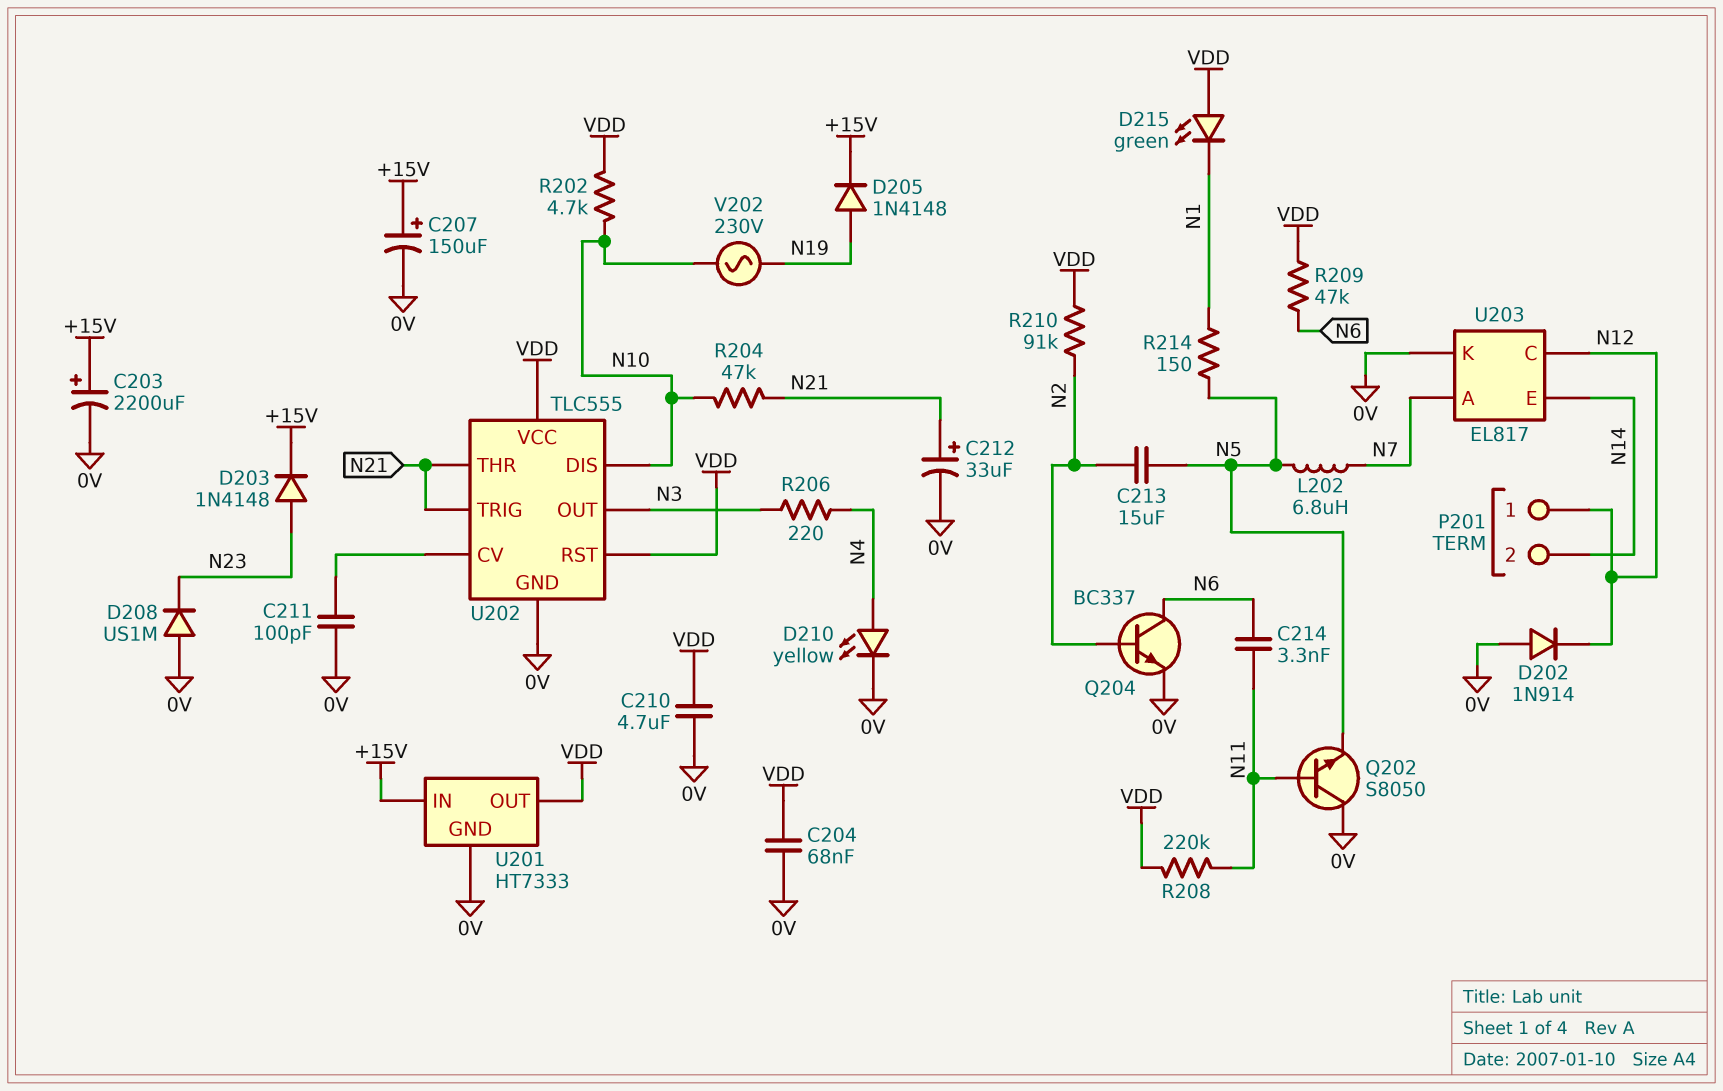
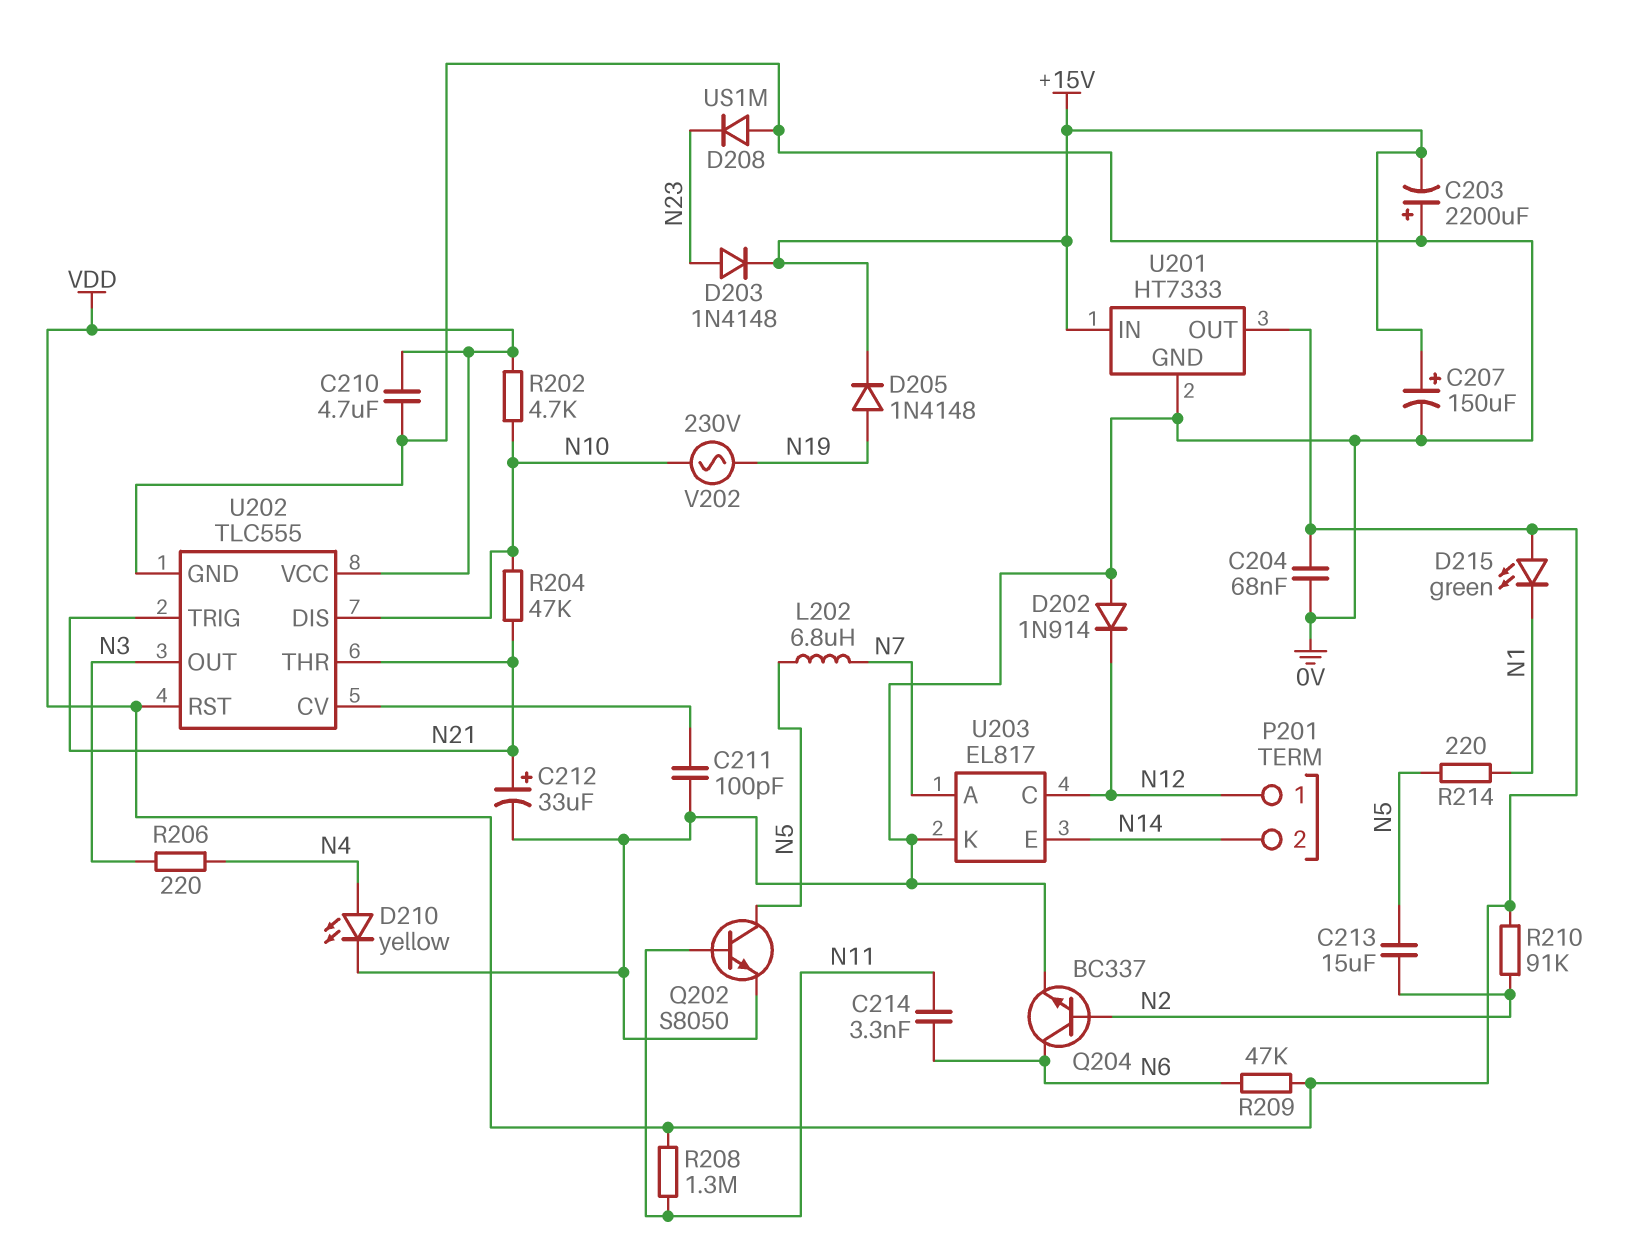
C203: 2200uF (plus +15V, minus 0V) -> 2200uF (plus 0V, minus +15V)
Q202: NPN S8050 (B N11, C 0V, E N5) -> NPN S8050 (B N11, C N5, E 0V)
R208: 220k (N11, VDD) -> 1.3M (N11, VDD)
R214: 150 (N1, N5) -> 220 (N1, N5)

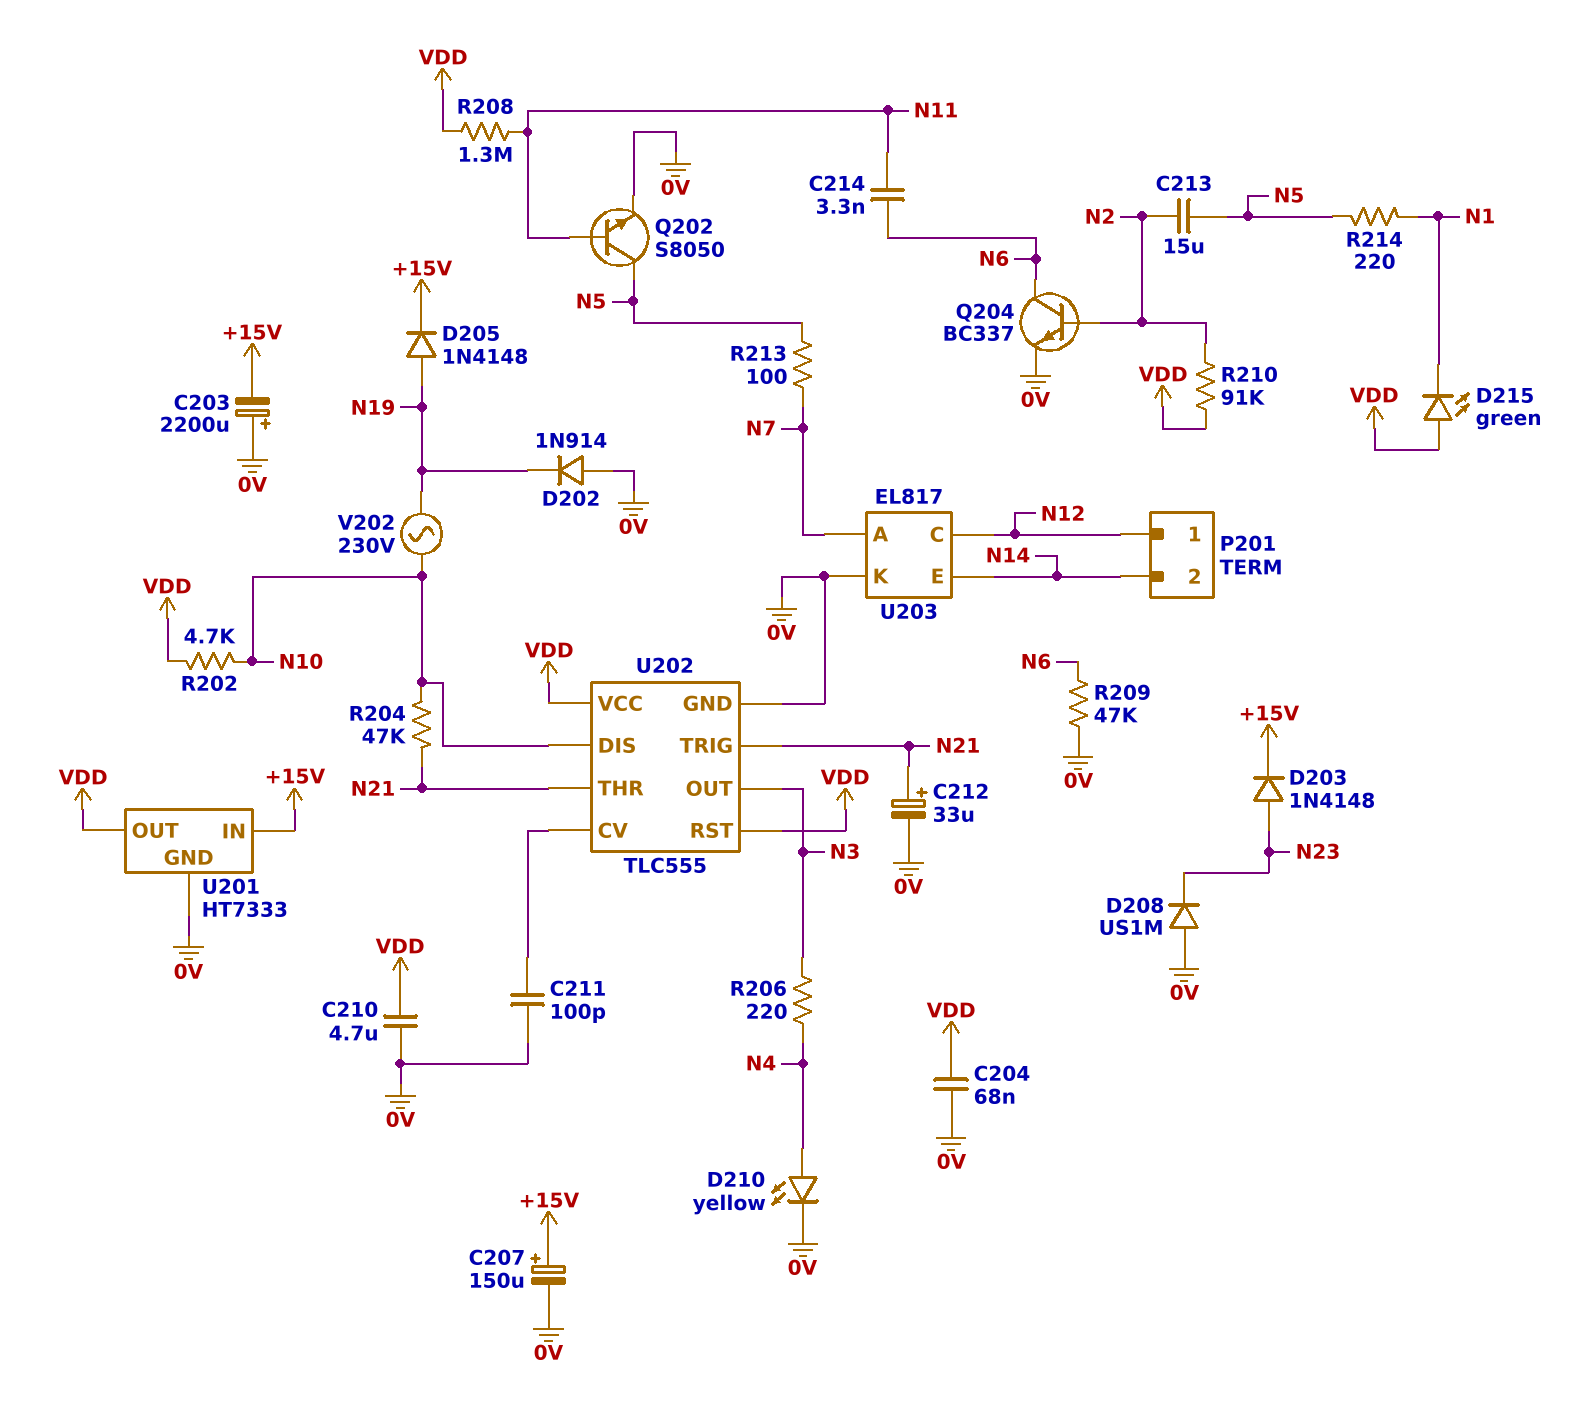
D202: diode 1N914 (A 0V, K N12) -> diode 1N914 (A 0V, K N19)
L202: 6.8uH (N5, N7) -> none
R209: 47k (N6, VDD) -> 47k (0V, N6)
R213: none -> 100 (N5, N7)

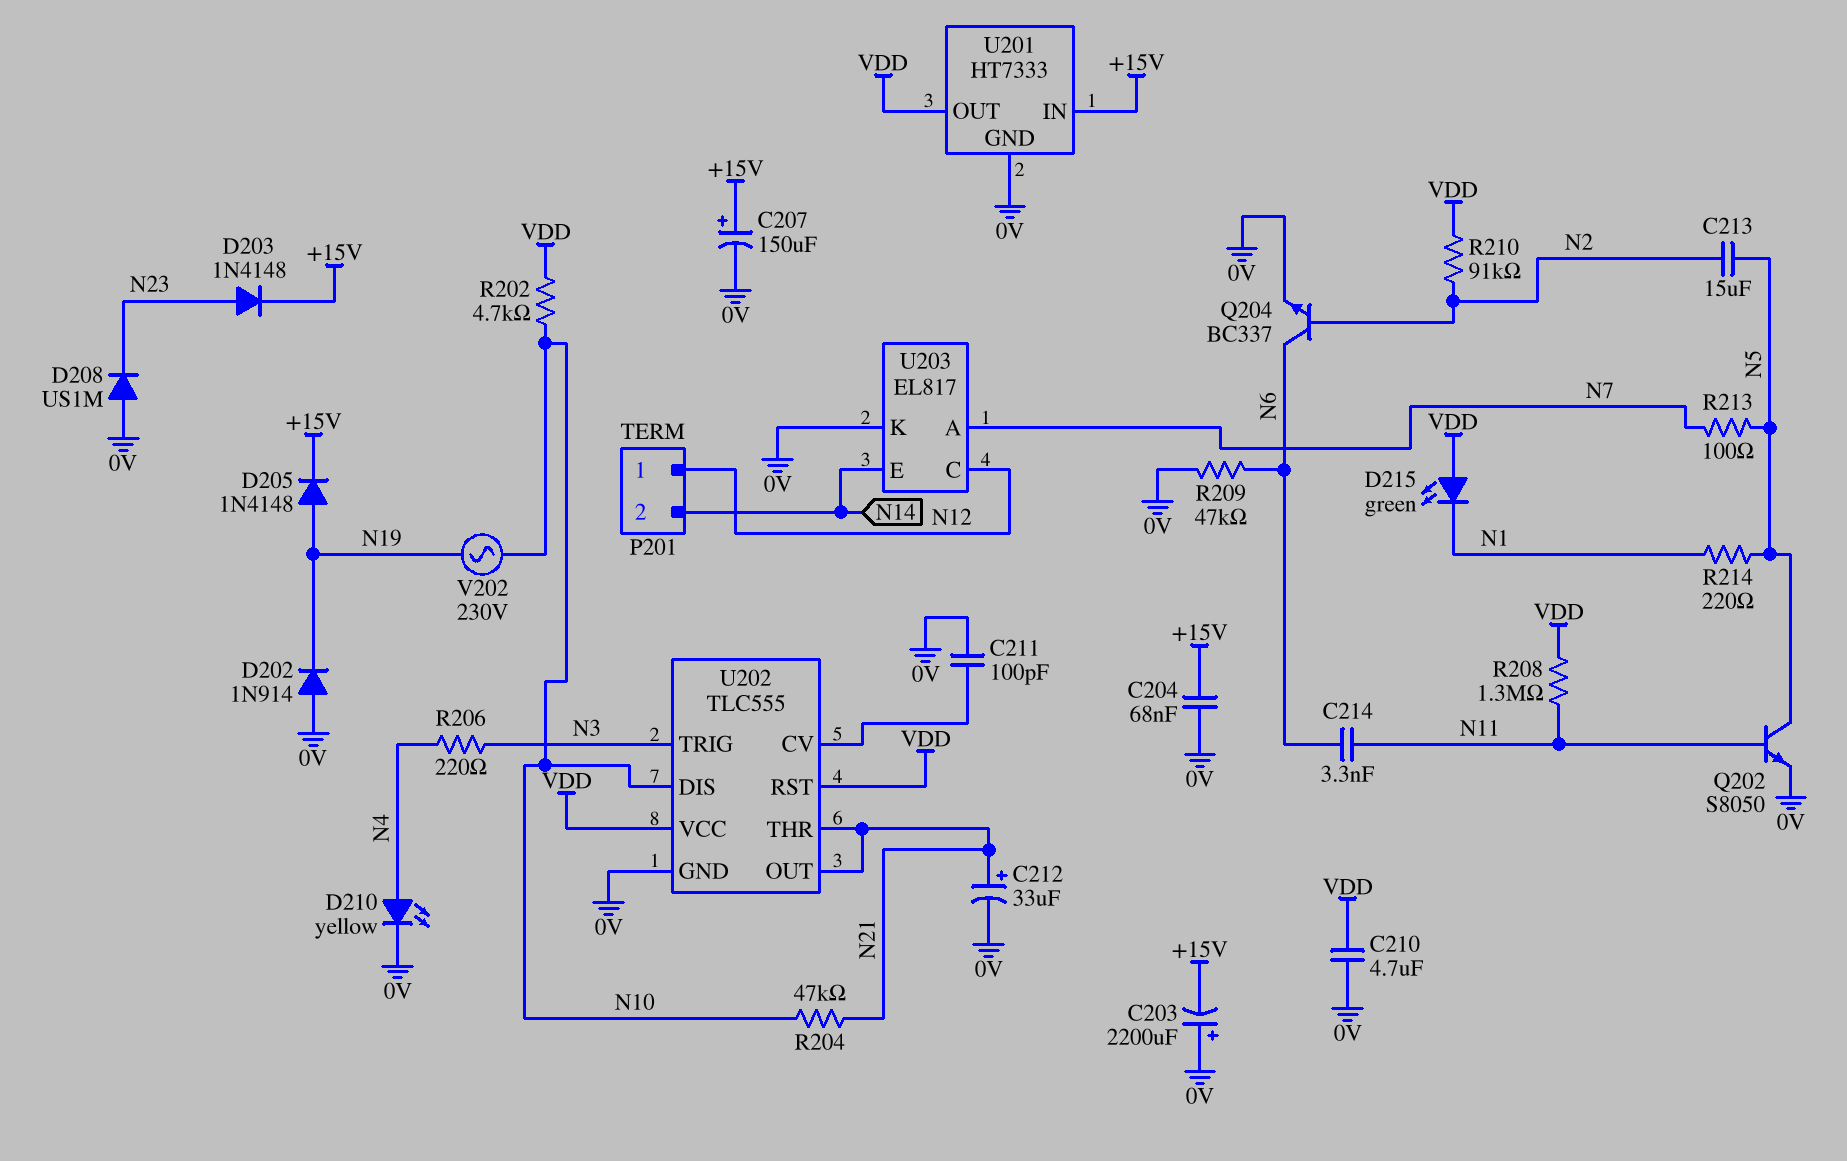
C204: 68nF (0V, VDD) -> 68nF (+15V, 0V)
U202 pin OUT: N3 -> N21
U202 pin TRIG: N21 -> N3

